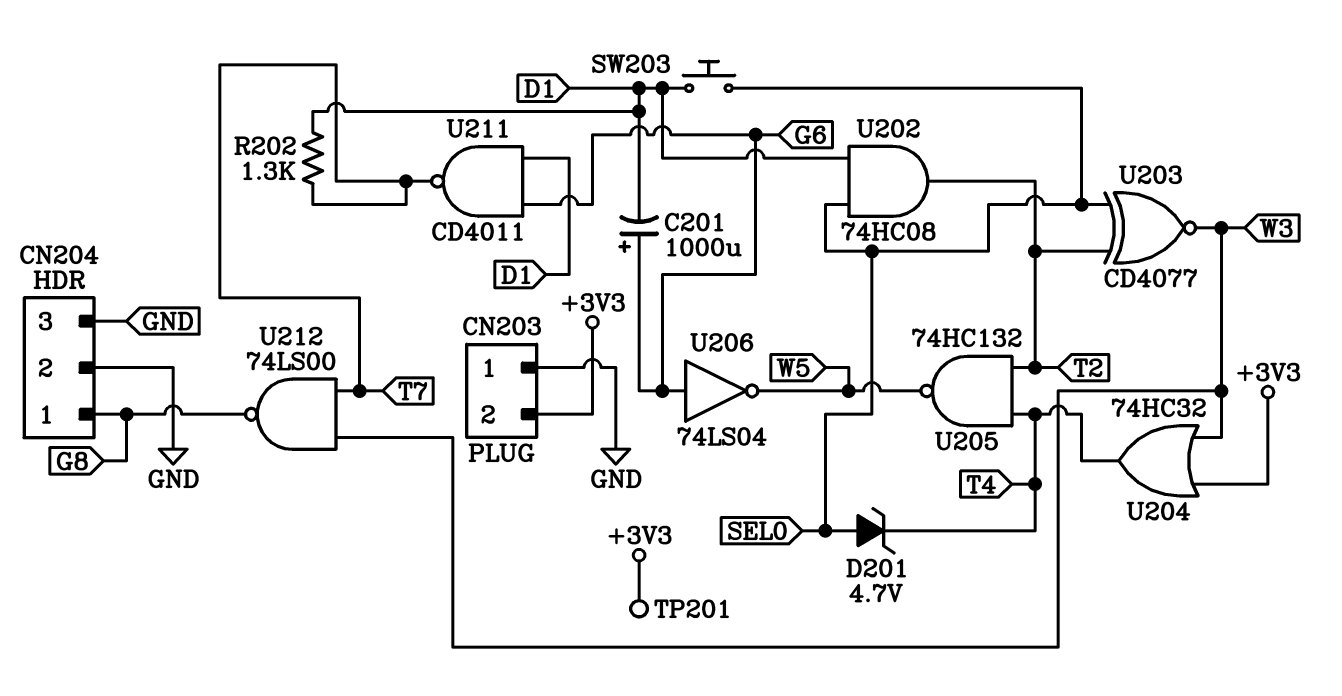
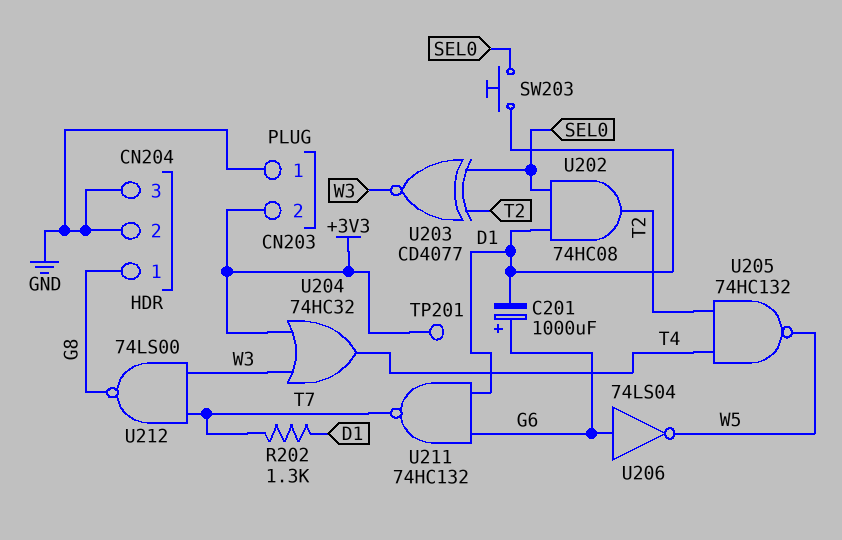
D201: zener 4.7V (A SEL0, K T4) -> none
U211: NAND CD4011 (in D1, in G6, out T7) -> NAND 74HC132 (in D1, in G6, out T7)

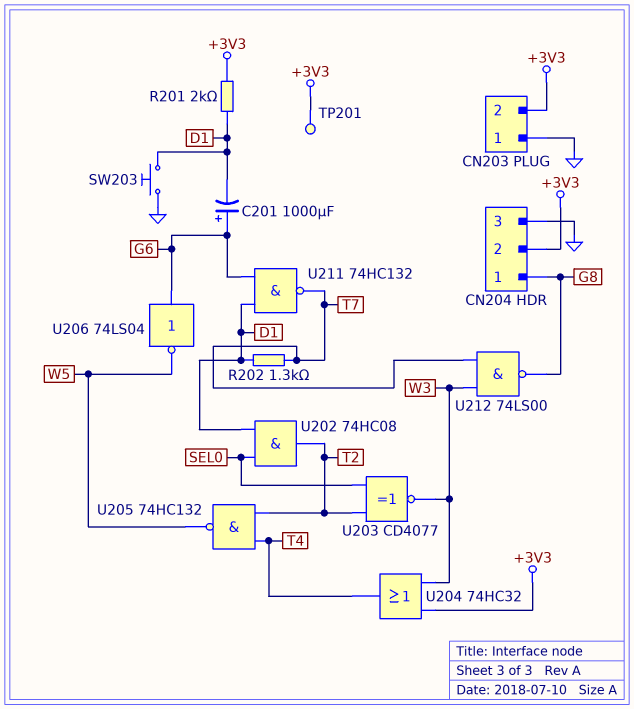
CN204 pin 2: GND -> +3V3
R201: none -> 2k (+3V3, D1)
SW203: button (D1, SEL0) -> button (D1, GND)

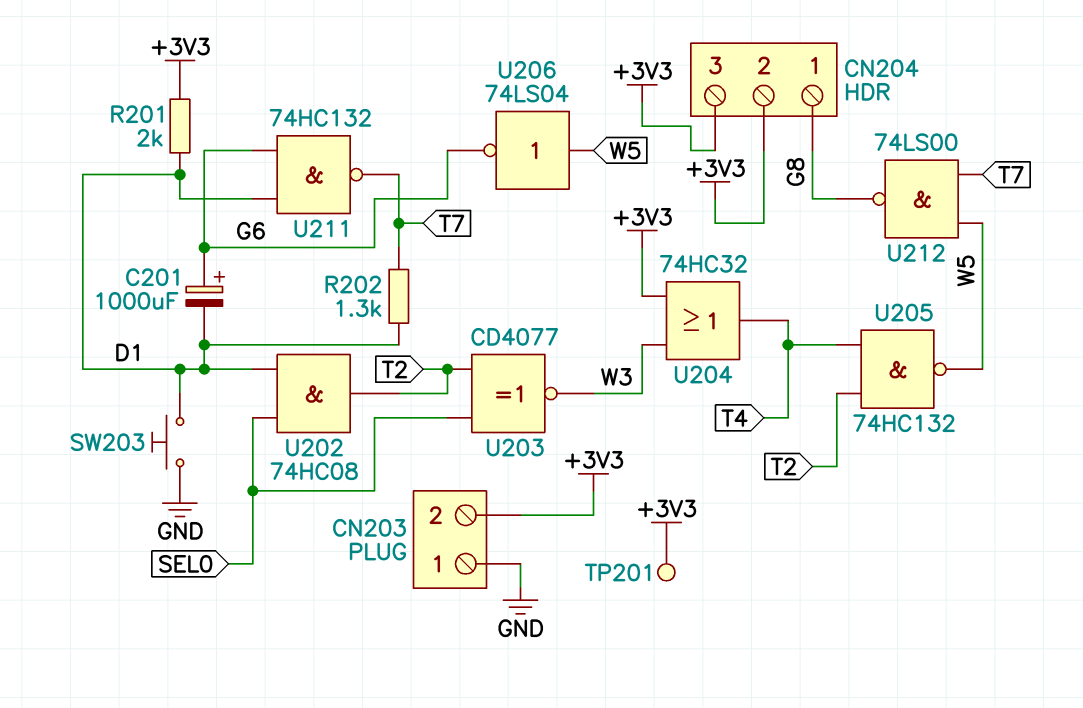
CN204 pin 3: GND -> +3V3
U206: NOT 74LS04 (in G6, out W5) -> NOT 74LS04 (in W5, out G6)
U212: NAND 74LS00 (in T7, in W3, out G8) -> NAND 74LS00 (in T7, in W5, out G8)

